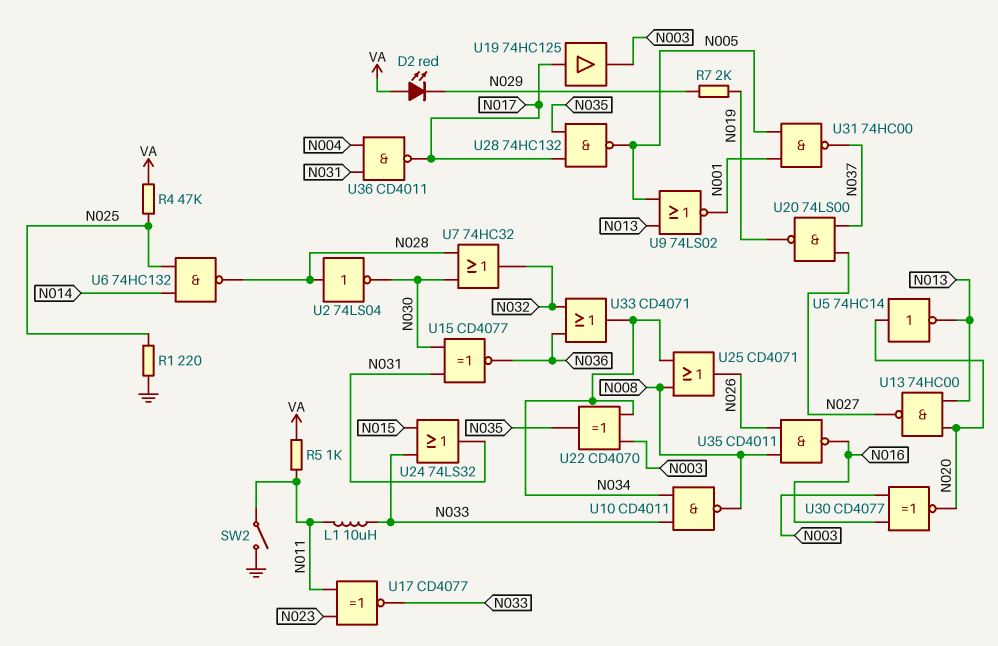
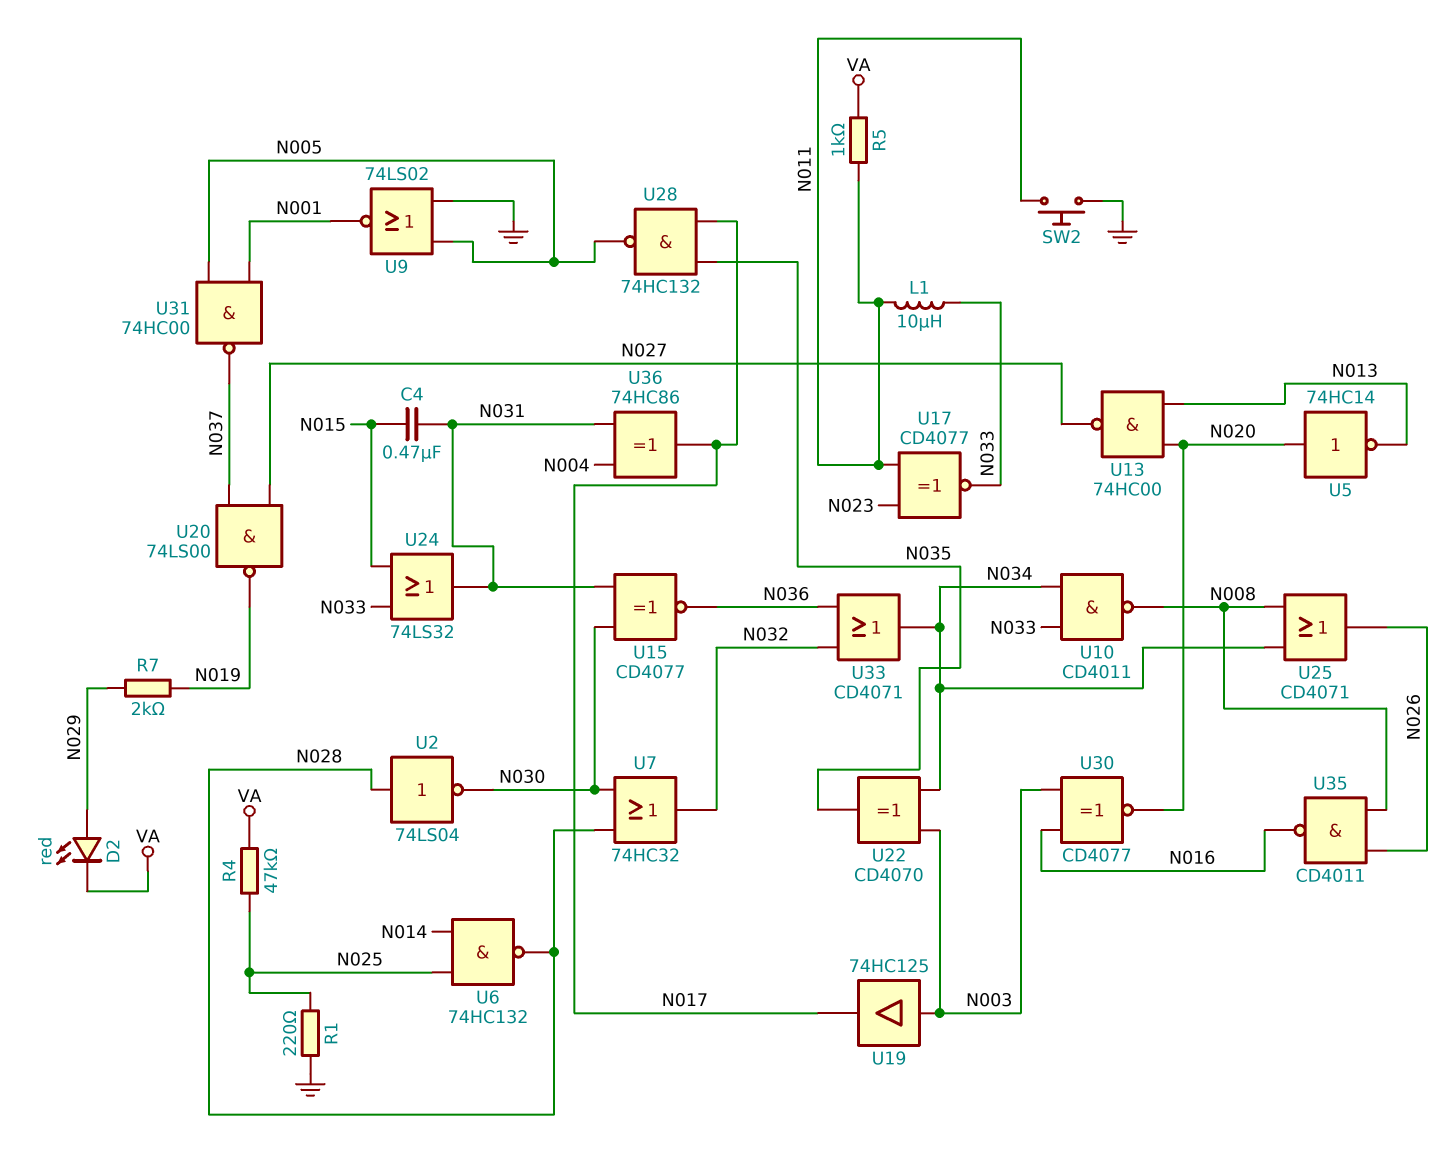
C4: none -> 470nF (N015, N031)
D2: LED red (A VA, K N029) -> LED red (A N029, K VA)
SW2: switch (GND, N011) -> button (GND, N011)
U9: NOR 74LS02 (in N005, in N013, out N001) -> NOR 74LS02 (in GND, in N005, out N001)
U19: buffer 74HC125 (in N017, out N003) -> buffer 74HC125 (in N003, out N017)
U36: NAND CD4011 (in N004, in N031, out N017) -> XOR 74HC86 (in N004, in N031, out N017)

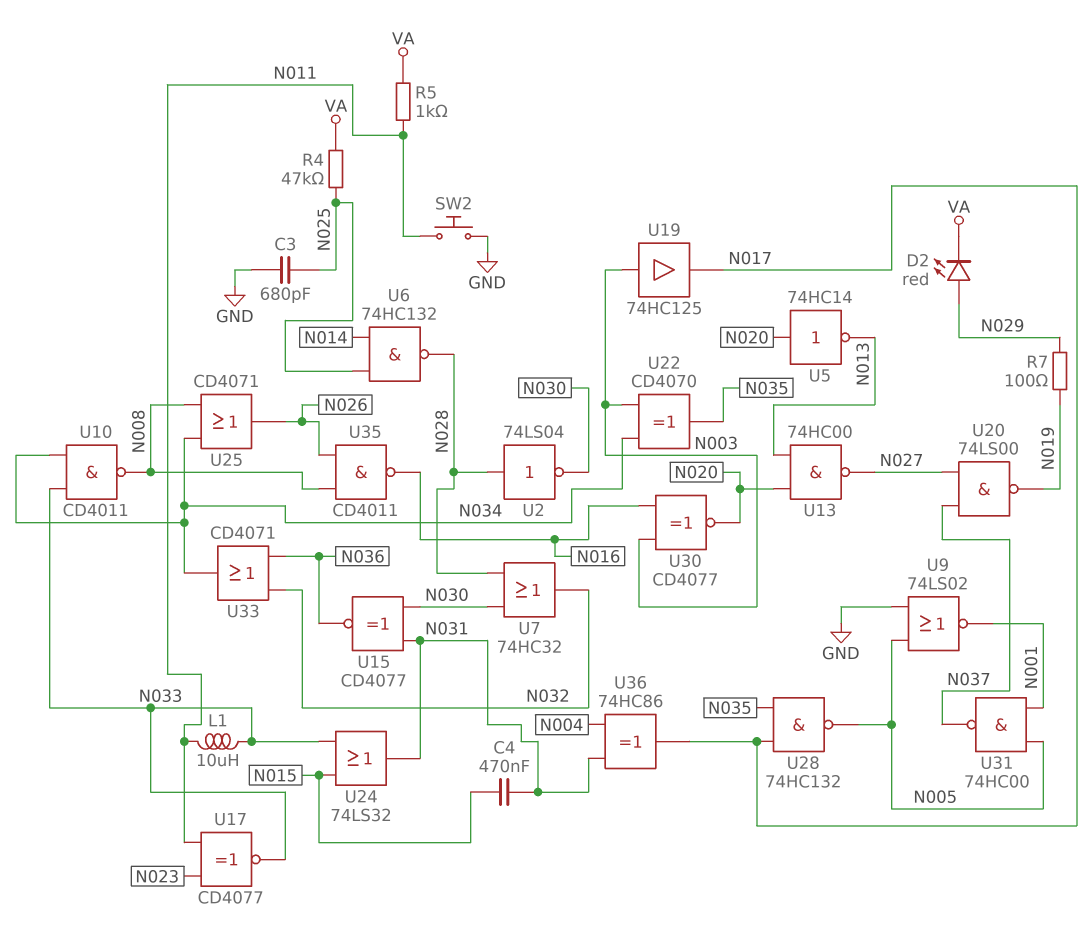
C3: none -> 680pF (GND, N025)
R1: 220 (GND, N025) -> none
R7: 2k (N019, N029) -> 100 (N019, N029)

